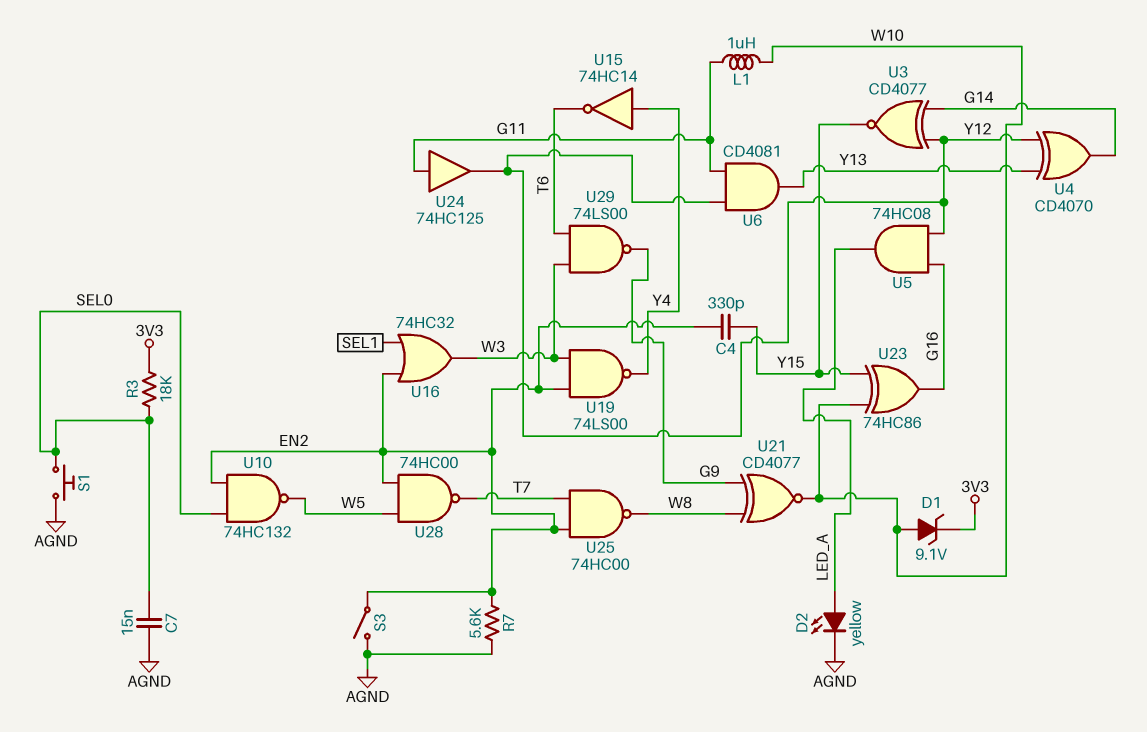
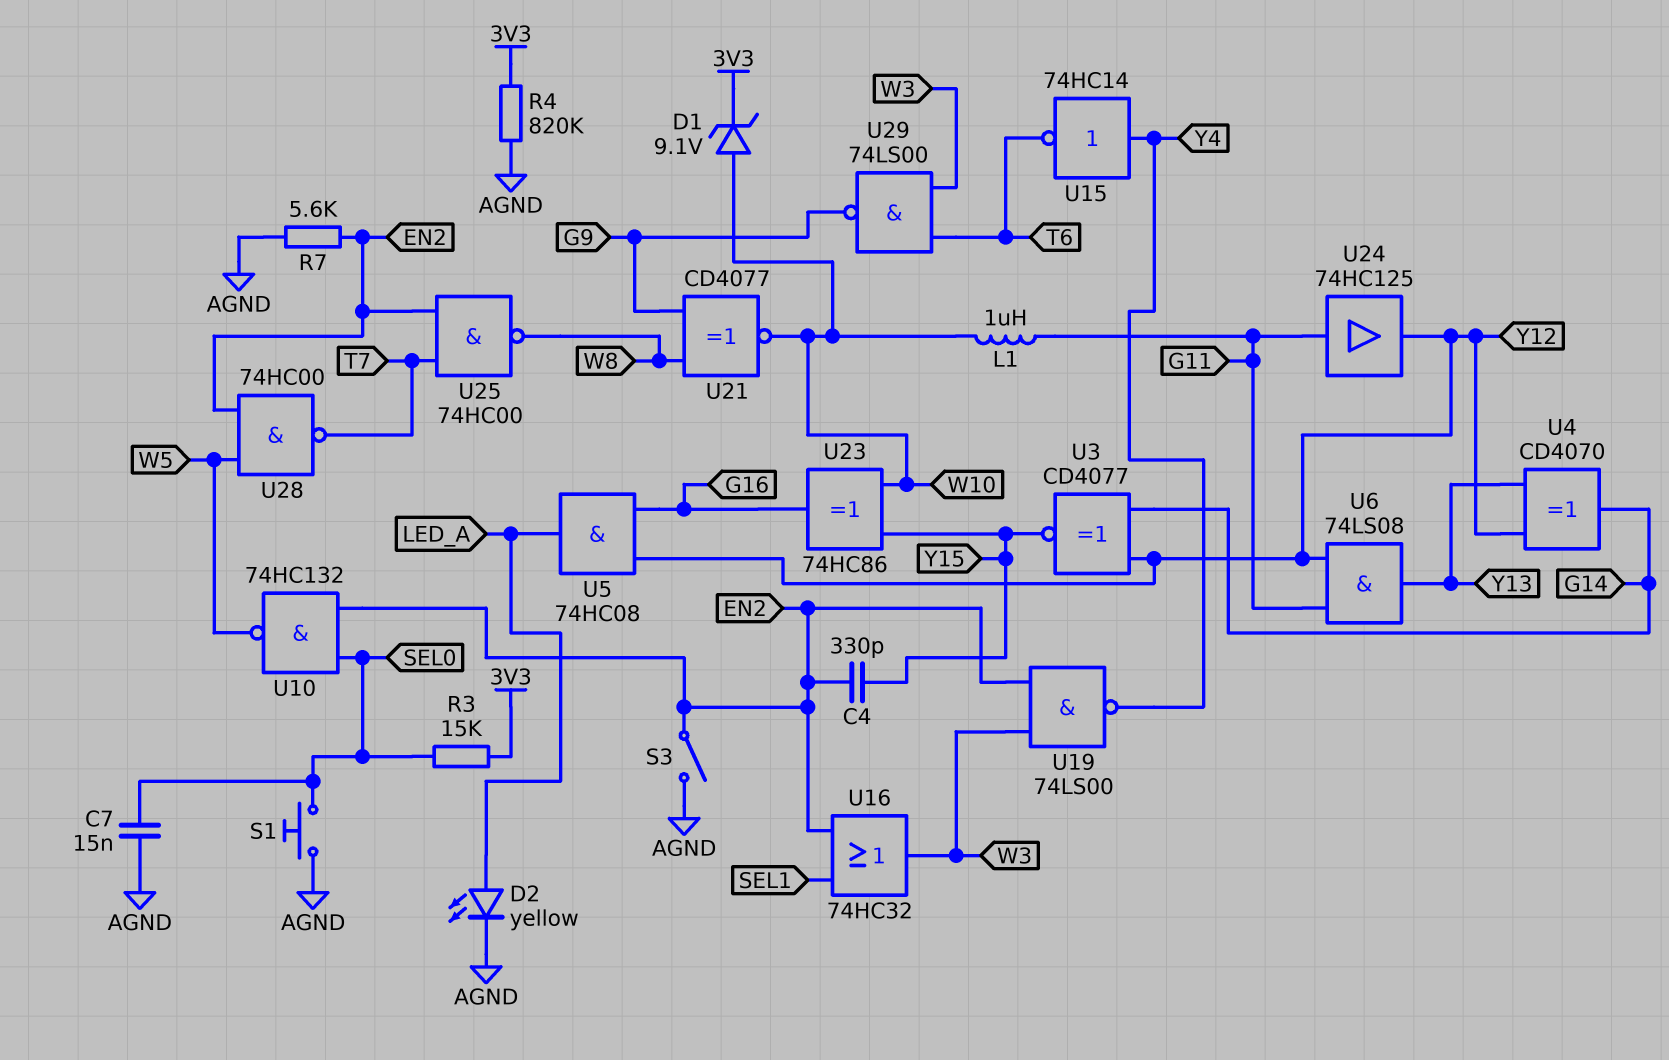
R3: 18k (3V3, SEL0) -> 15k (3V3, SEL0)
R4: none -> 820k (3V3, AGND)
U6: AND CD4081 (in G11, in Y12, out Y13) -> AND 74LS08 (in G11, in Y12, out Y13)

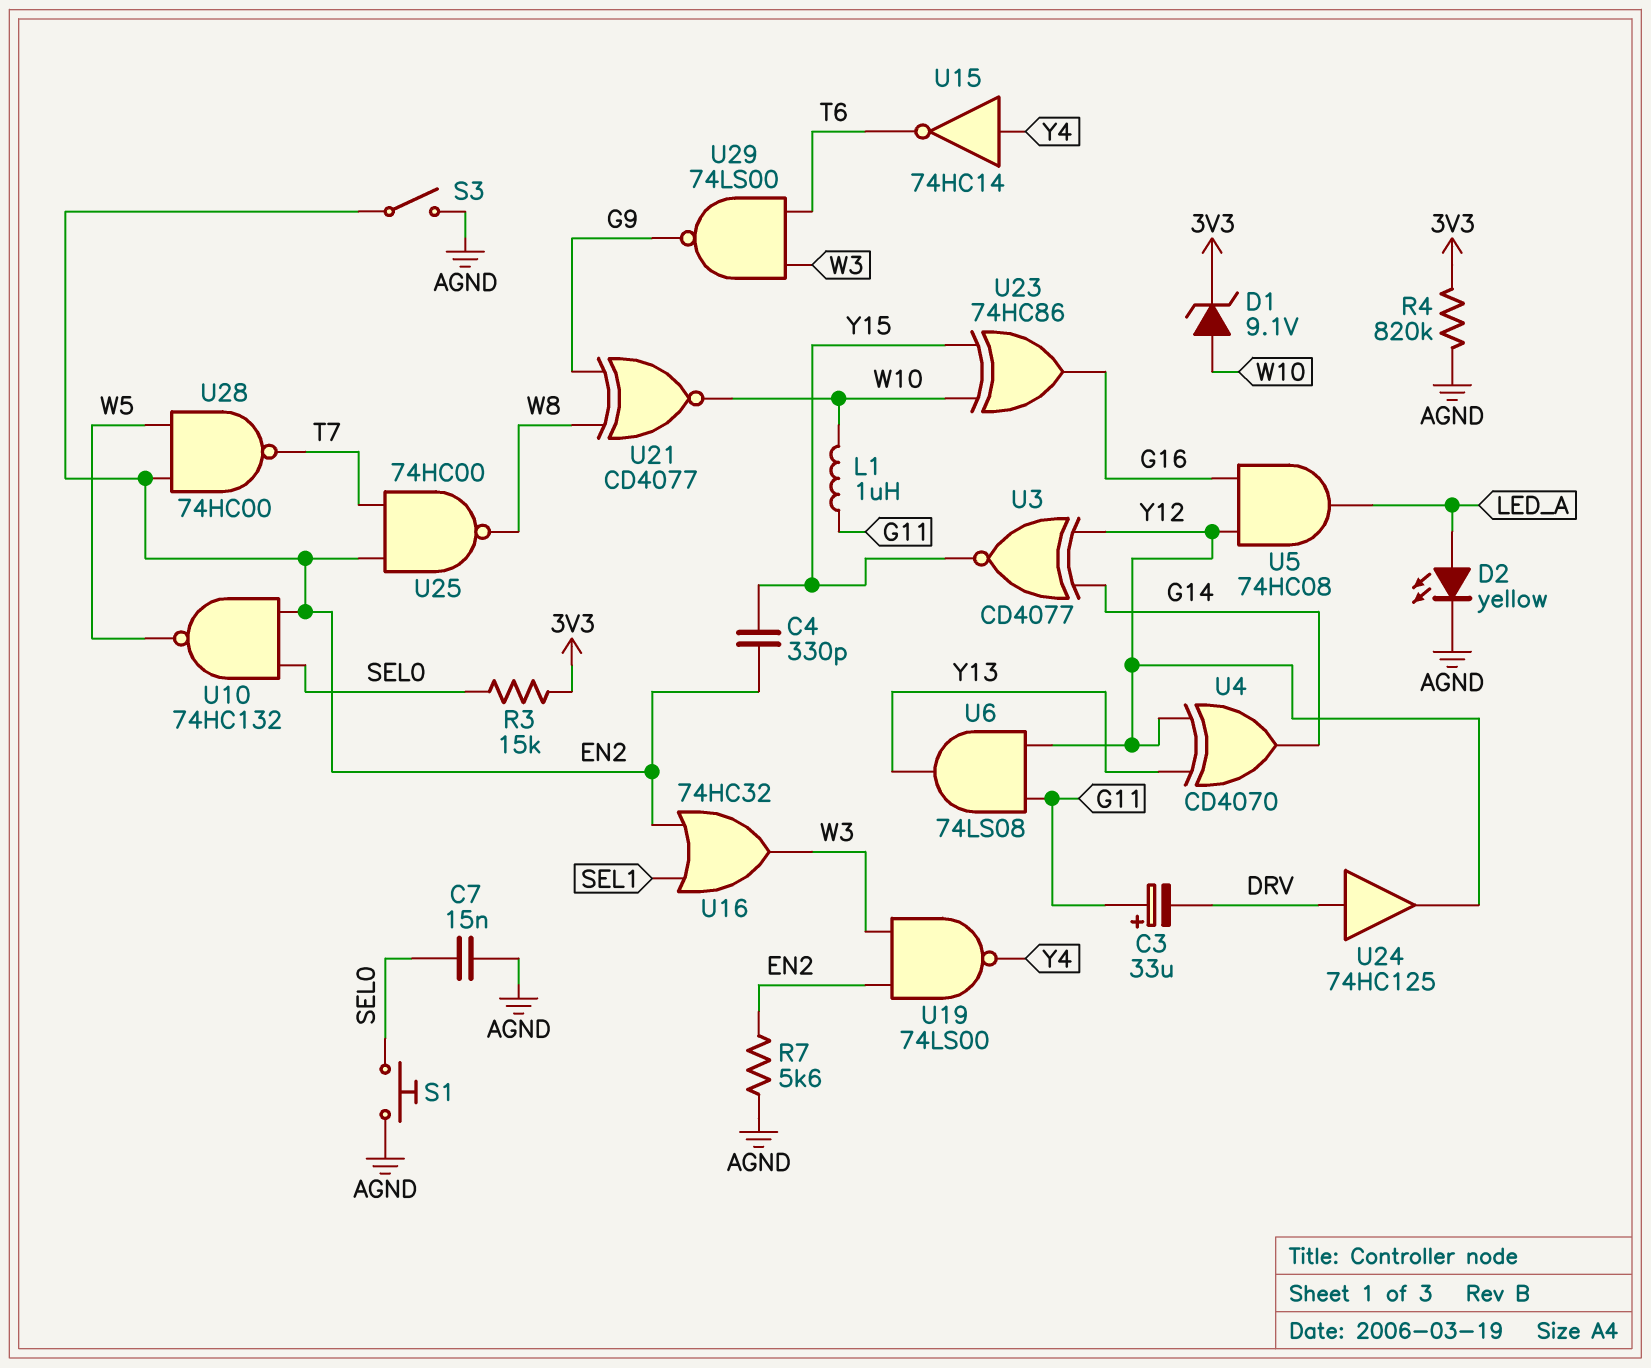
C3: none -> 33uF (plus G11, minus DRV)
U24: buffer 74HC125 (in G11, out Y12) -> buffer 74HC125 (in DRV, out Y12)

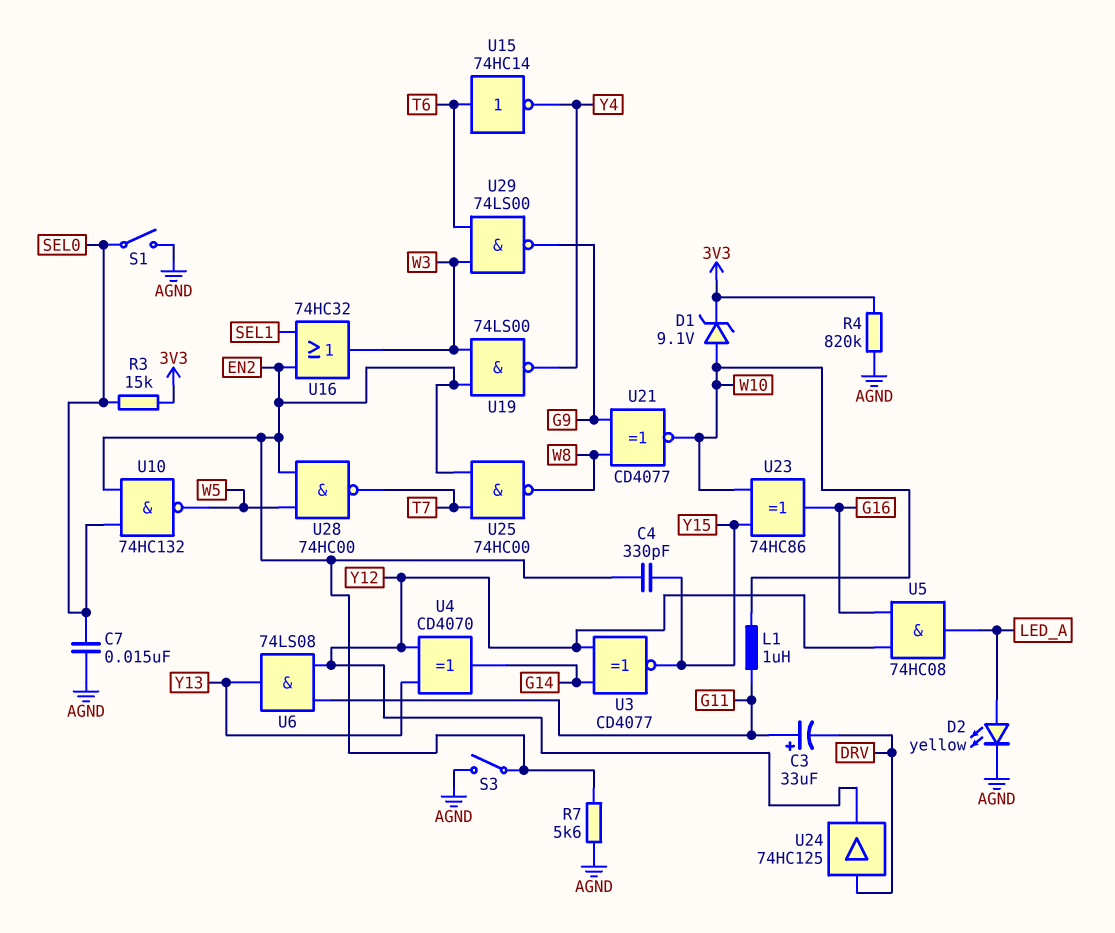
S1: button (AGND, SEL0) -> switch (AGND, SEL0)
U15: NOT 74HC14 (in Y4, out T6) -> NOT 74HC14 (in T6, out Y4)

